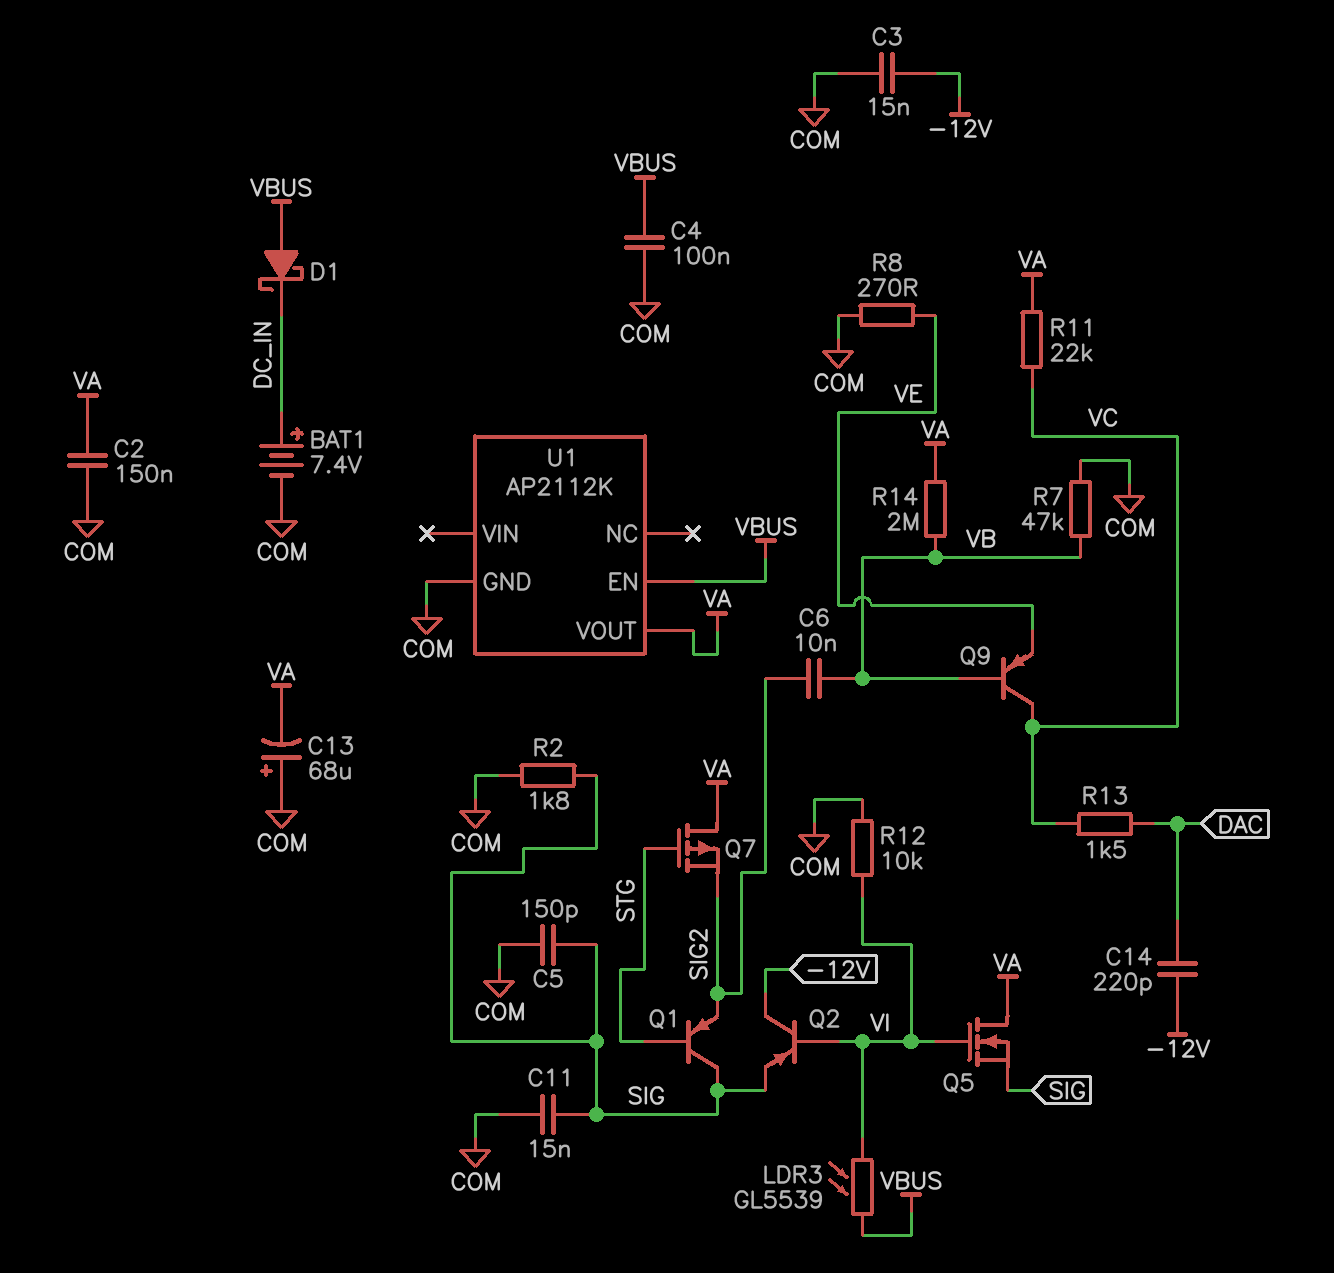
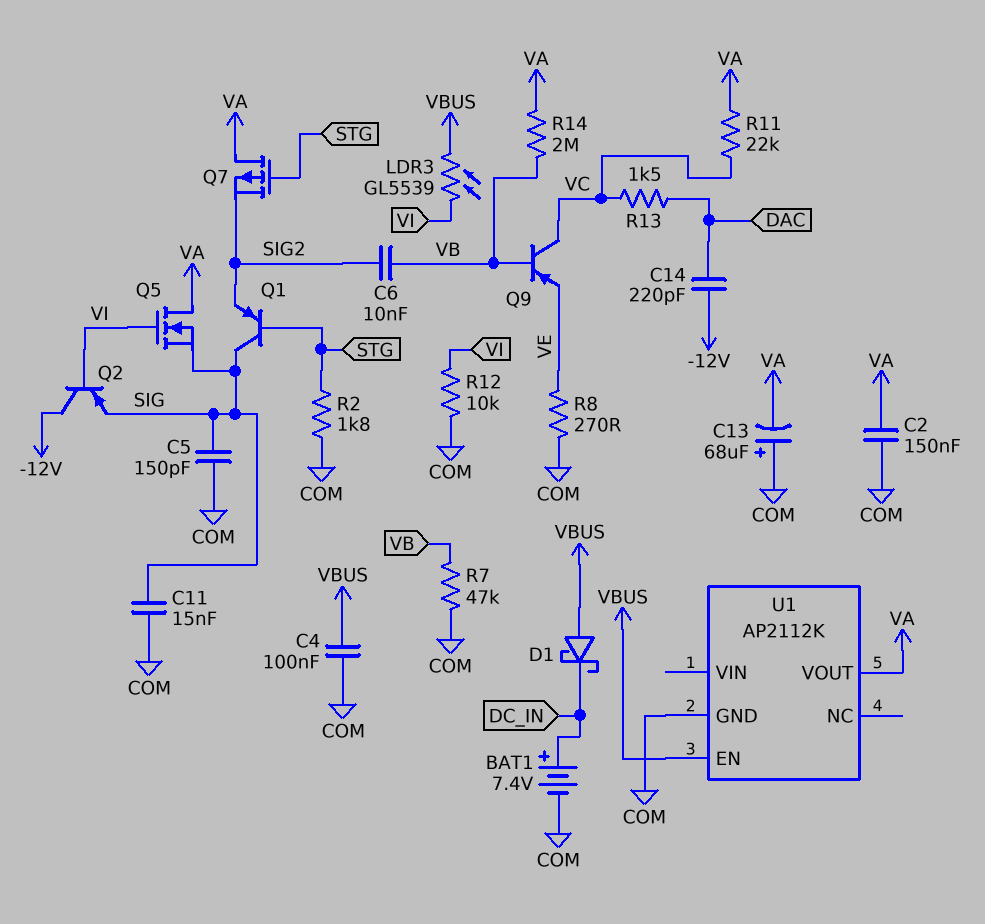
C3: 15nF (-12V, COM) -> none
R2: 1.8k (COM, SIG) -> 1.8k (COM, STG)

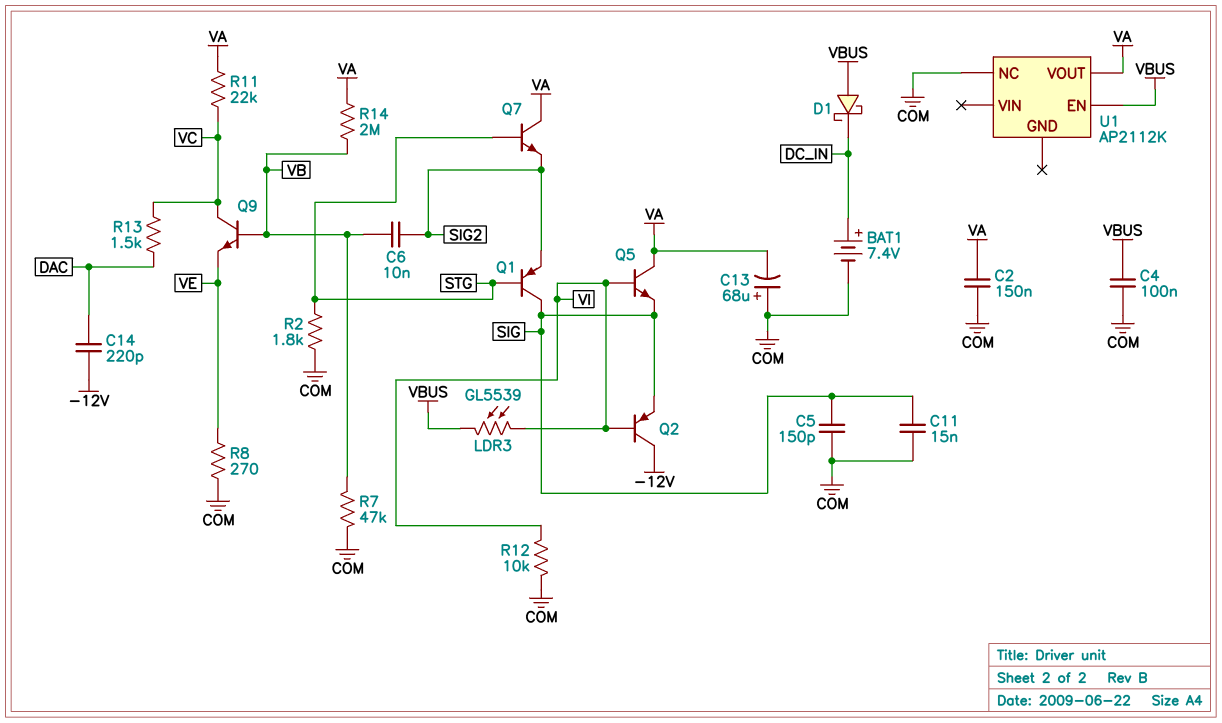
Q5: NMOS (G VI, D VA, S SIG) -> NPN (B VI, C VA, E SIG)
Q7: PMOS (G STG, D VA, S SIG2) -> NPN (B STG, C VA, E SIG2)
Q9: PNP (B VB, C VC, E VE) -> NPN (B VB, C VC, E VE)
U1 pin GND: COM -> none
U1 pin NC: none -> COM

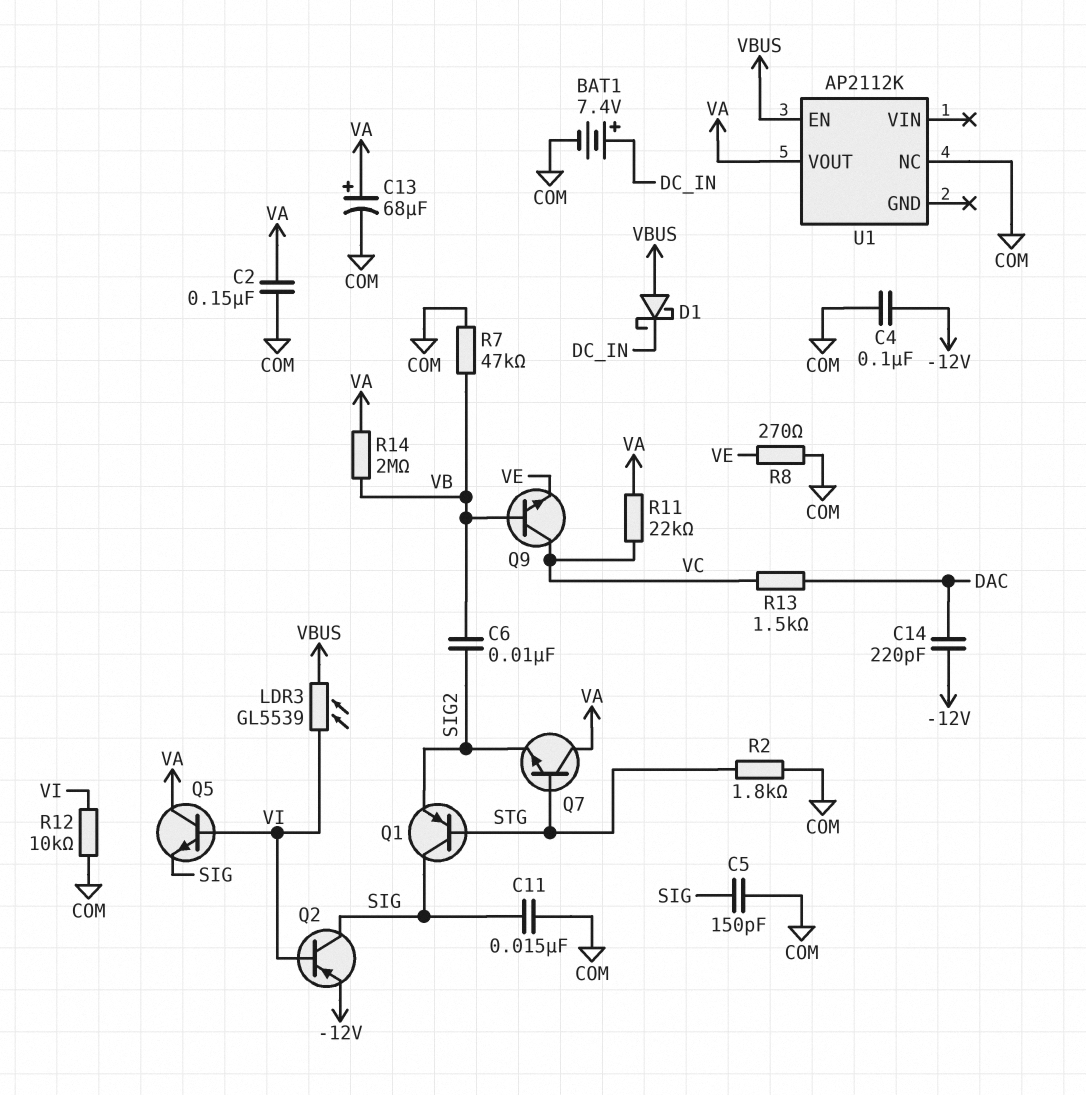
C4: 100nF (COM, VBUS) -> 100nF (-12V, COM)
C13: 68uF (plus COM, minus VA) -> 68uF (plus VA, minus COM)
Q2: PNP (B VI, C -12V, E SIG) -> PNP (B VI, C SIG, E -12V)

